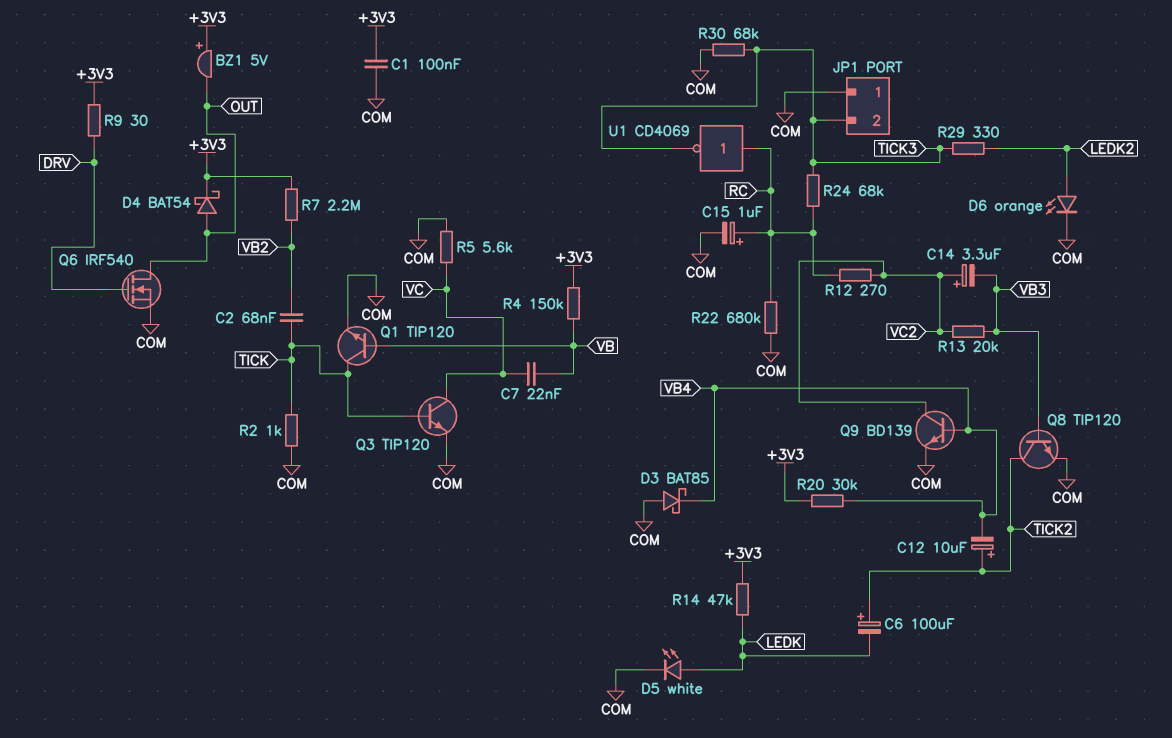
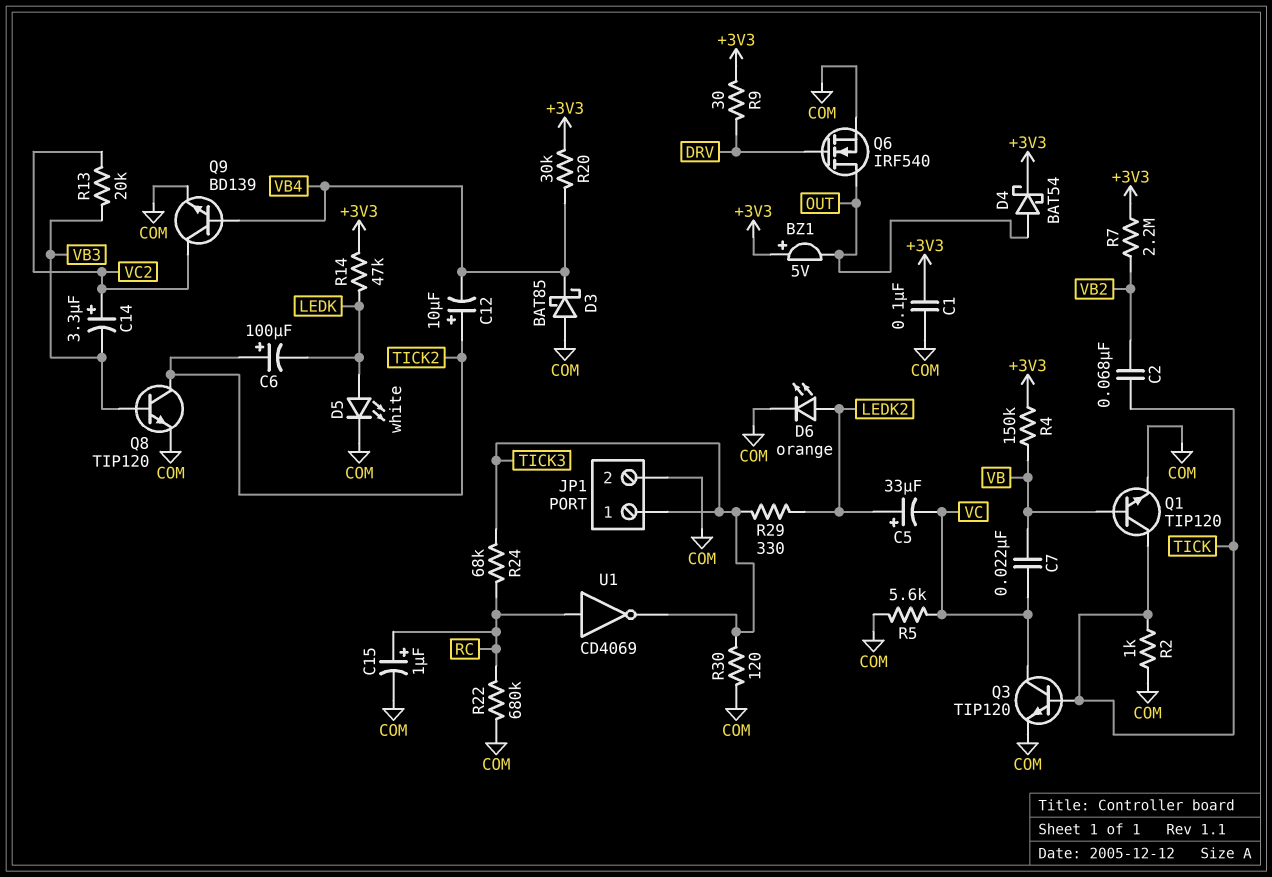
C5: none -> 33uF (plus LEDK2, minus VC)
JP1 pin 1: COM -> TICK3
JP1 pin 2: TICK3 -> COM
R12: 270 (RC, VC2) -> none
R30: 68k (COM, TICK3) -> 120 (COM, TICK3)

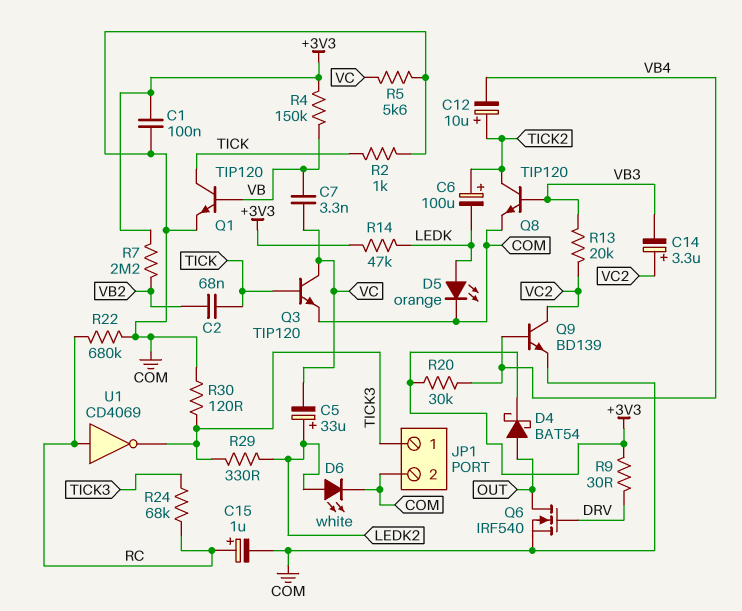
BZ1: buzzer 5V (plus +3V3, minus OUT) -> none
C7: 22nF (VB, VC) -> 3.3nF (VB, VC)
D3: schottky BAT85 (A COM, K VB4) -> none
D5: LED white (A LEDK, K COM) -> LED orange (A LEDK, K COM)
D6: LED orange (A LEDK2, K COM) -> LED white (A LEDK2, K COM)

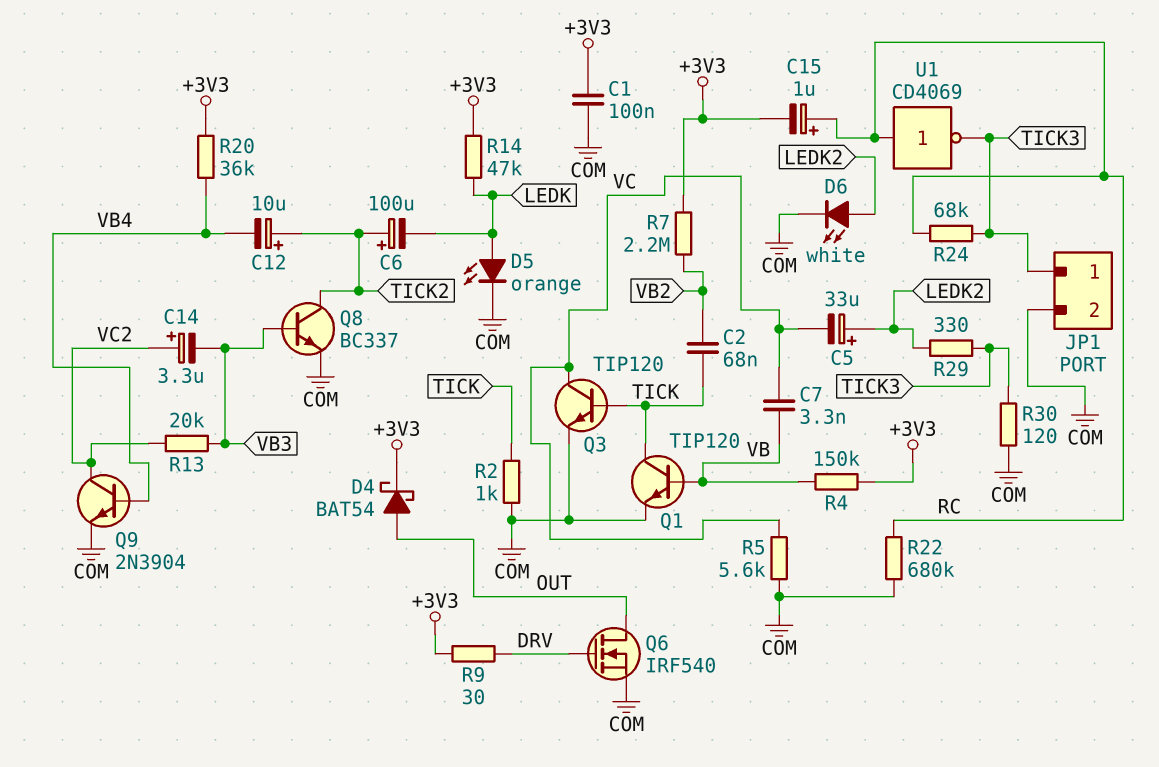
C15: 1uF (plus RC, minus COM) -> 1uF (plus RC, minus +3V3)
Q8: NPN TIP120 (B VB3, C TICK2, E COM) -> NPN BC337 (B VB3, C TICK2, E COM)
Q9: NPN BD139 (B VB4, C VC2, E COM) -> NPN 2N3904 (B VB4, C VC2, E COM)
R20: 30k (+3V3, VB4) -> 36k (+3V3, VB4)

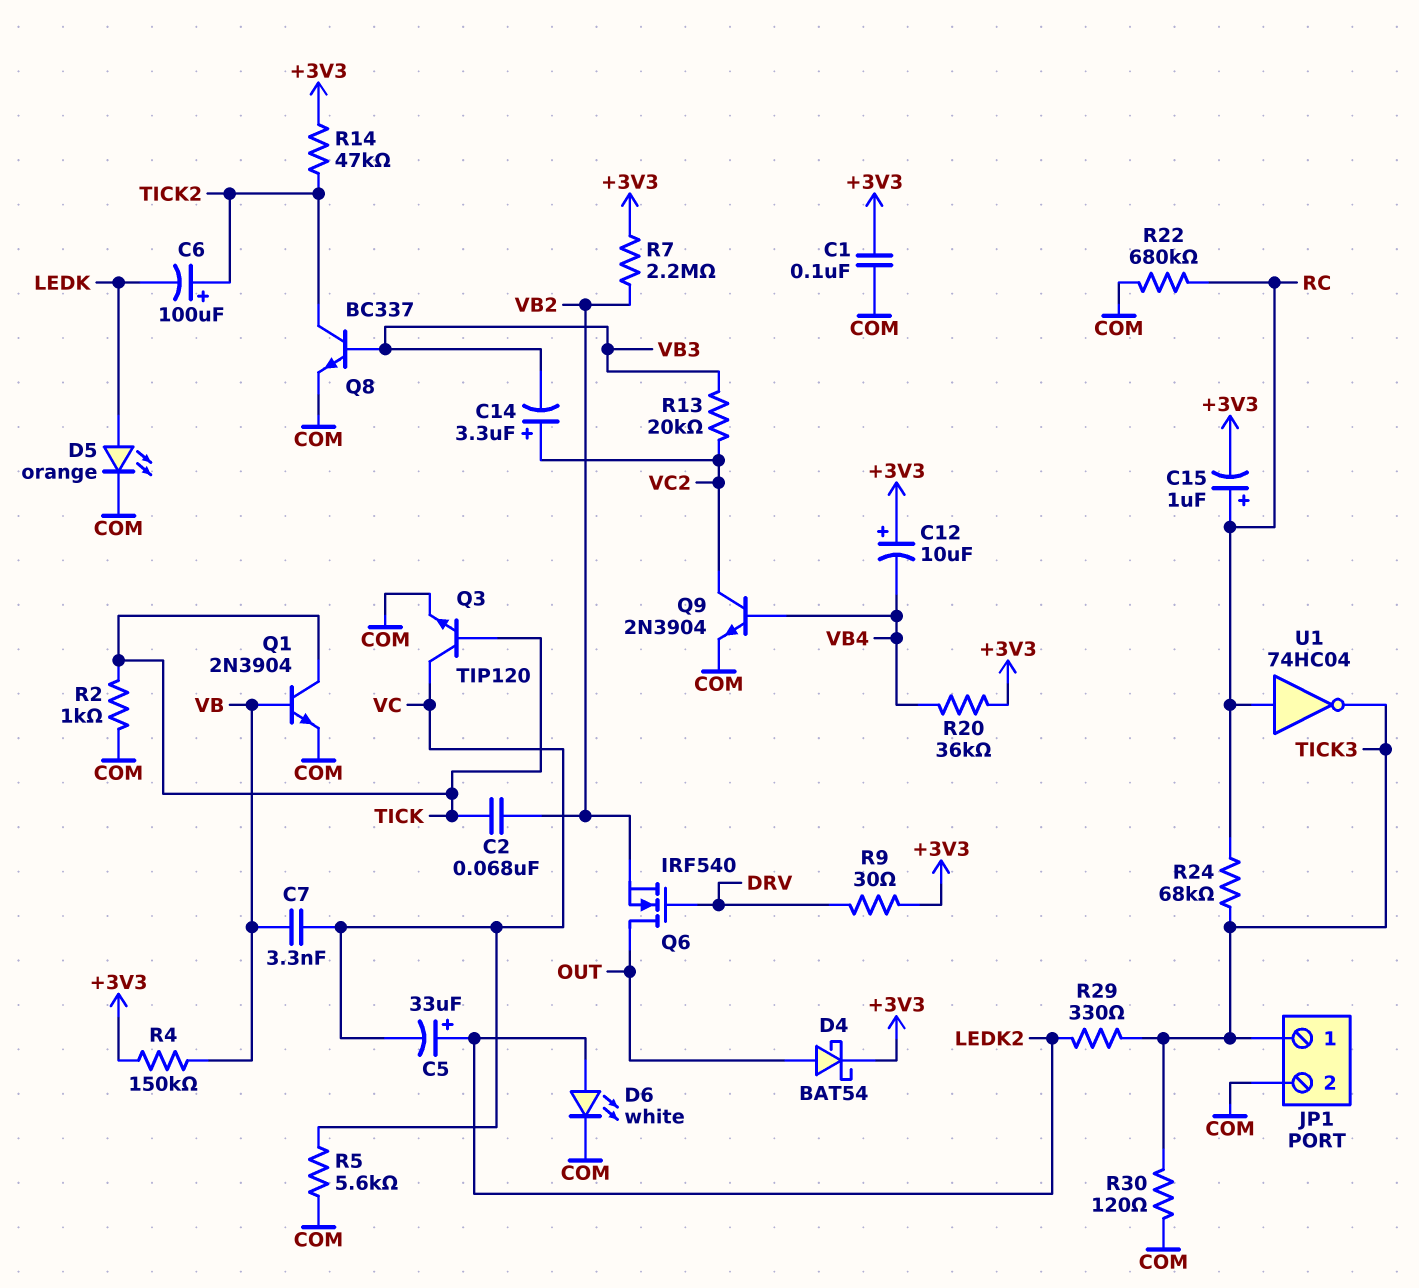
C12: 10uF (plus TICK2, minus VB4) -> 10uF (plus +3V3, minus VB4)
Q1: NPN TIP120 (B VB, C TICK, E COM) -> NPN 2N3904 (B VB, C TICK, E COM)
Q6: NMOS IRF540 (G DRV, D OUT, S COM) -> NMOS IRF540 (G DRV, D OUT, S VB2)
R14: 47k (+3V3, LEDK) -> 47k (+3V3, TICK2)
U1: NOT CD4069 (in RC, out TICK3) -> NOT 74HC04 (in RC, out TICK3)

